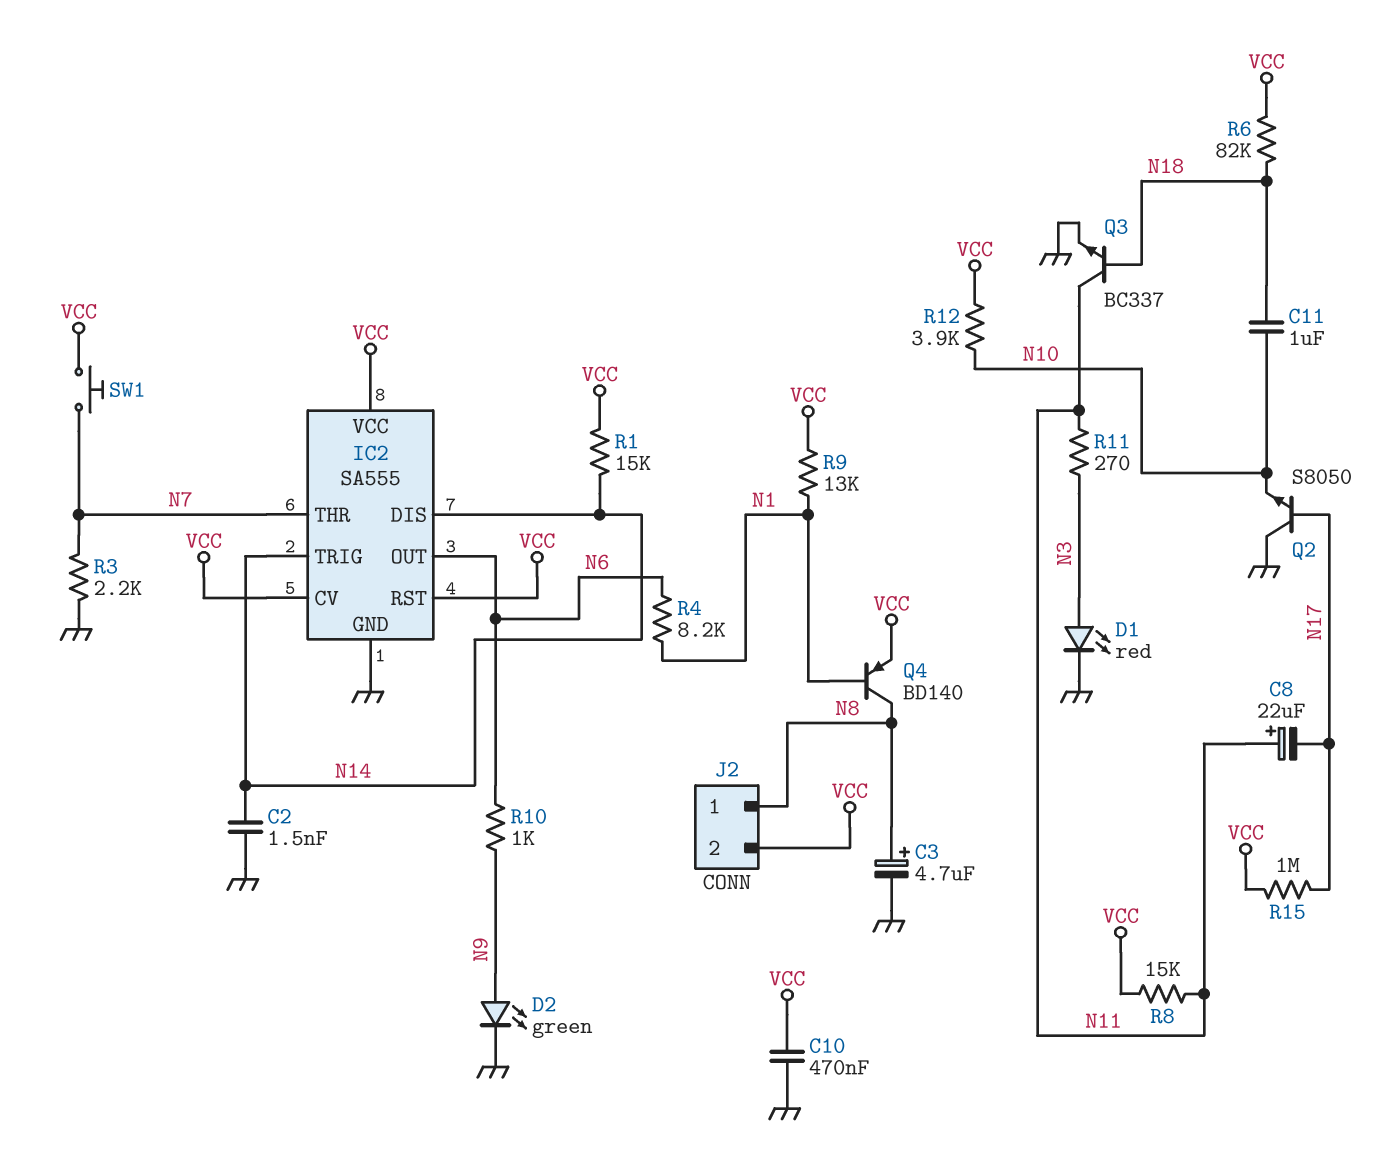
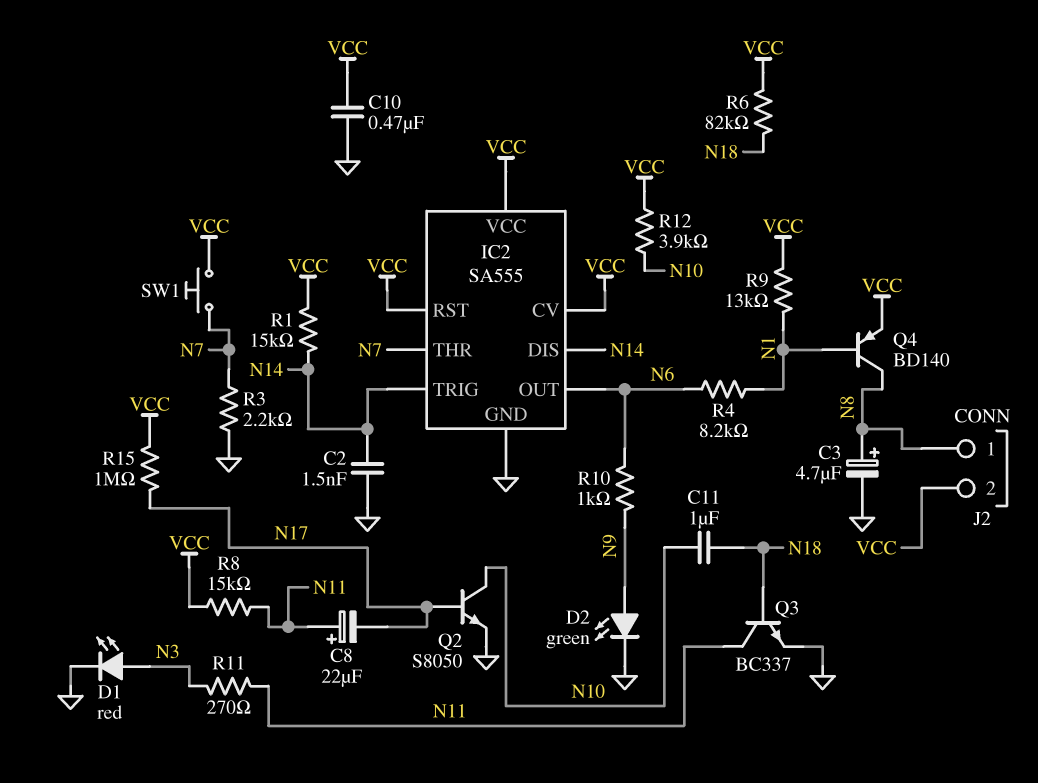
Q2: NPN S8050 (B N17, C GND, E N10) -> NPN S8050 (B N17, C N10, E GND)

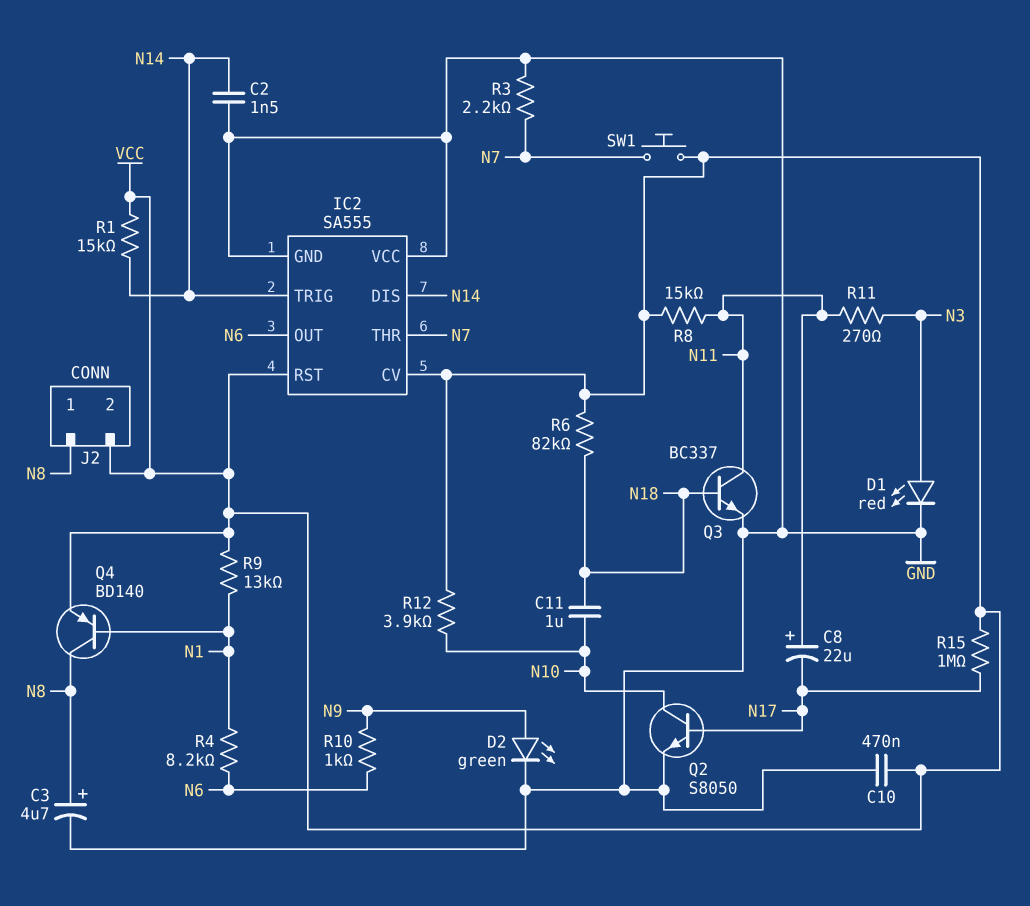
IC2 pin VCC: VCC -> GND

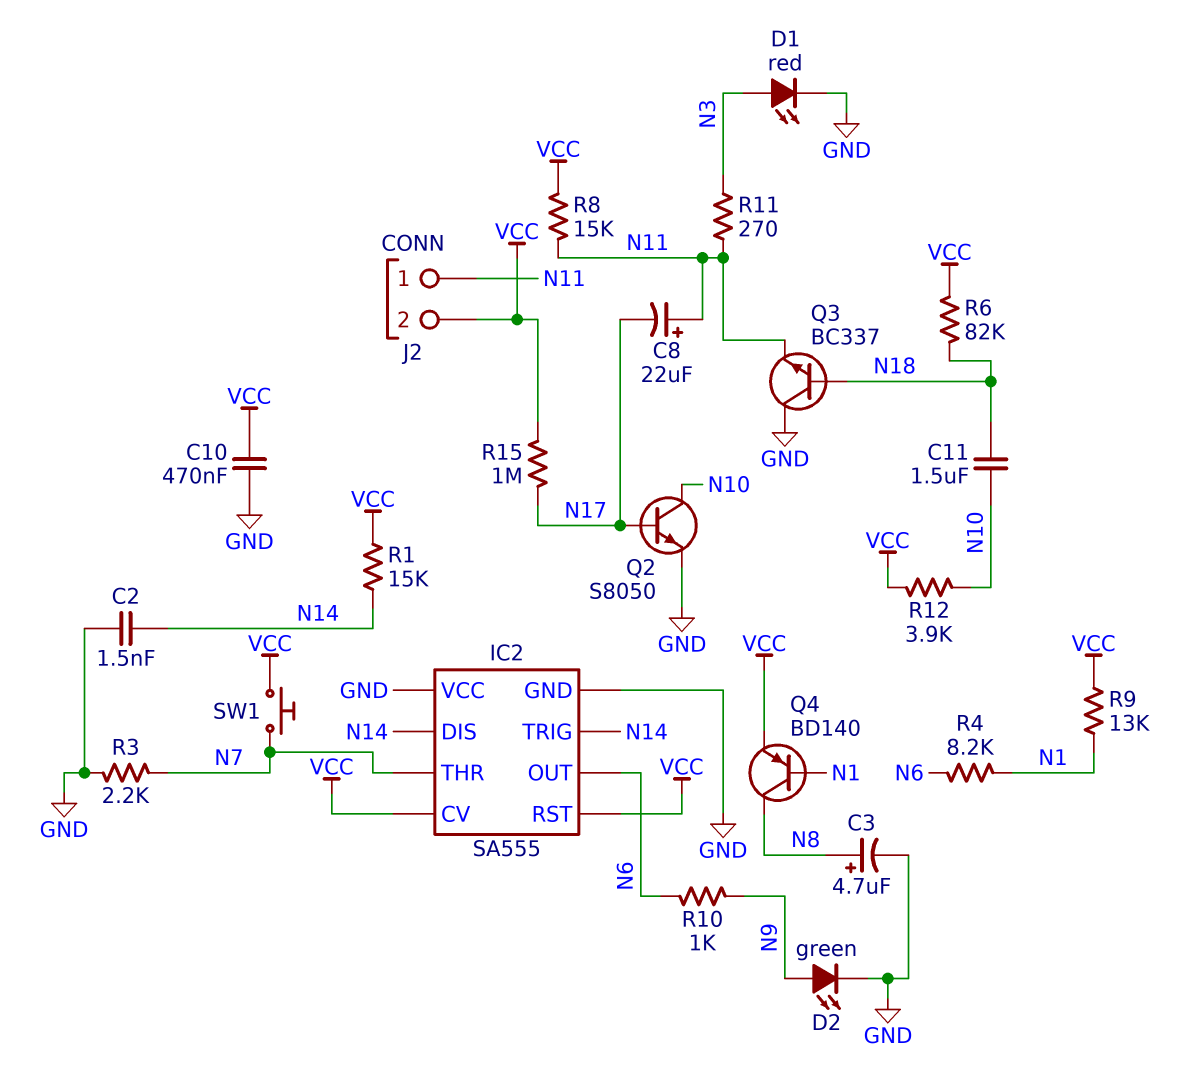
C11: 1uF (N10, N18) -> 1.5uF (N10, N18)
J2 pin 1: N8 -> N11
Q3: NPN BC337 (B N18, C N11, E GND) -> NPN BC337 (B N18, C GND, E N11)

